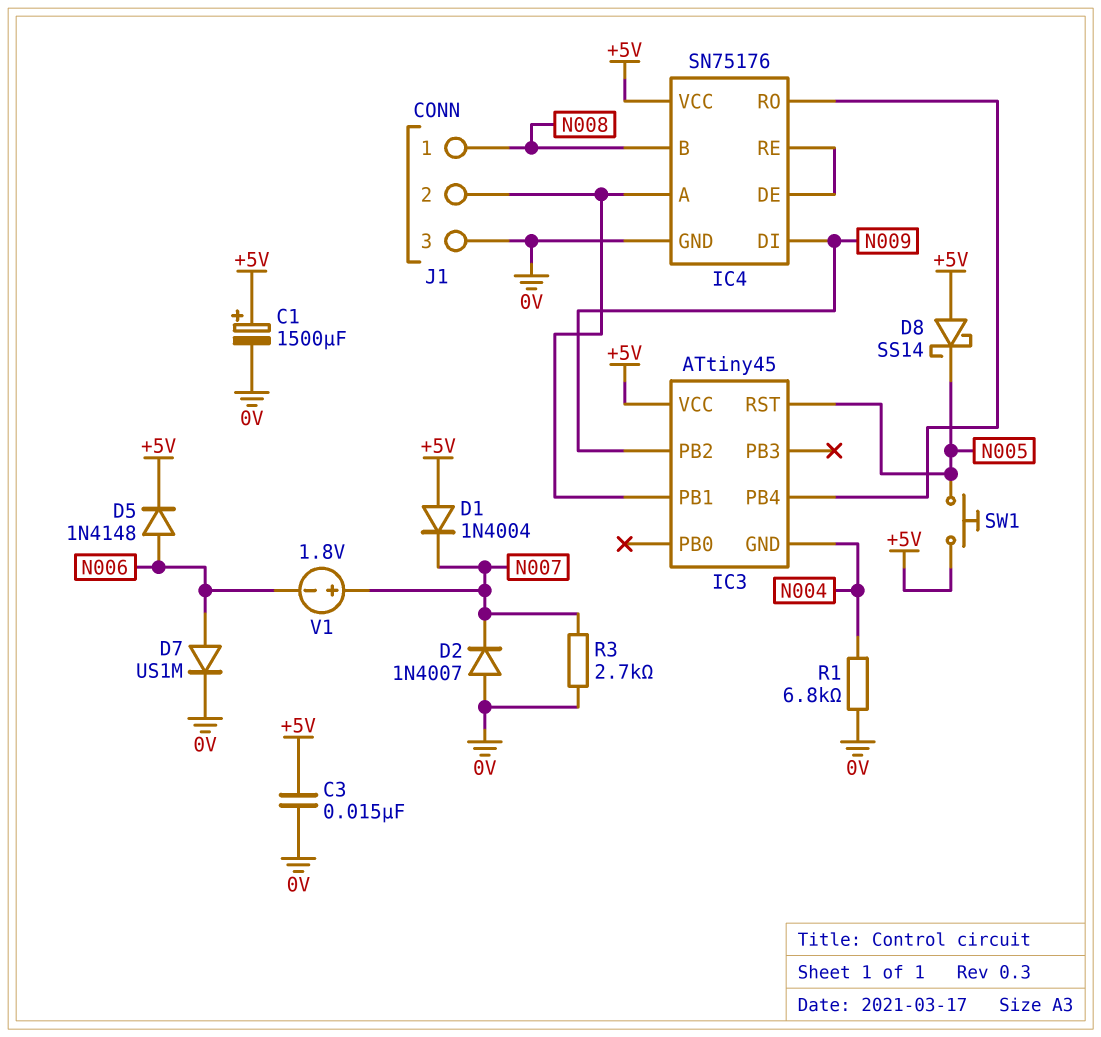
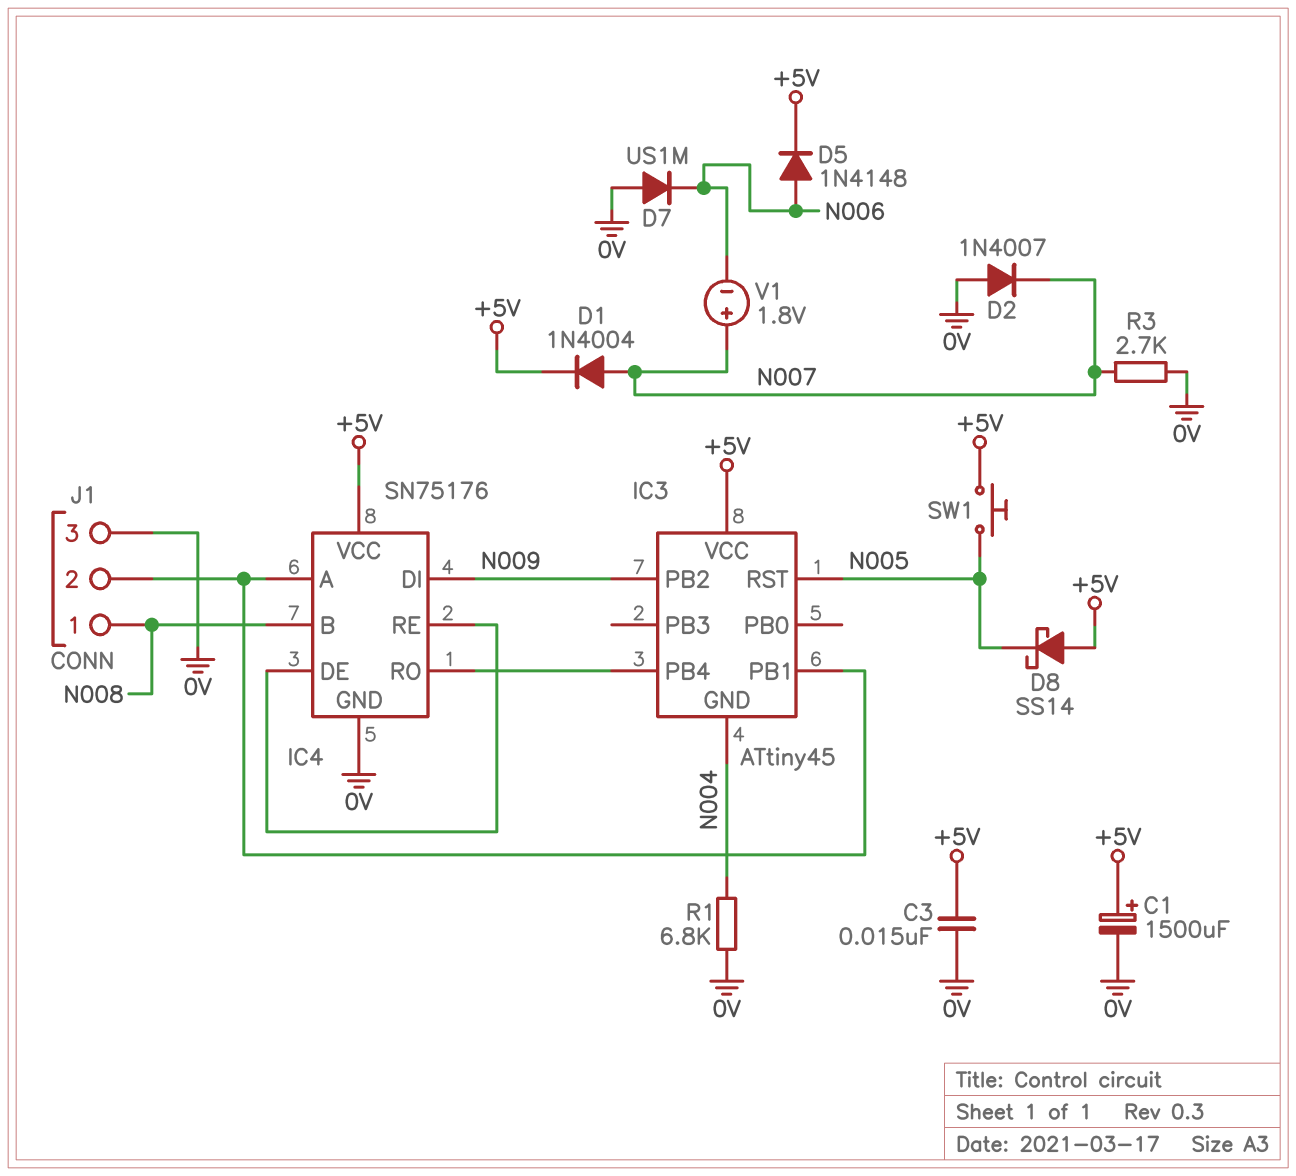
D1: diode 1N4004 (A +5V, K N007) -> diode 1N4004 (A N007, K +5V)
D7: diode US1M (A N006, K 0V) -> diode US1M (A 0V, K N006)

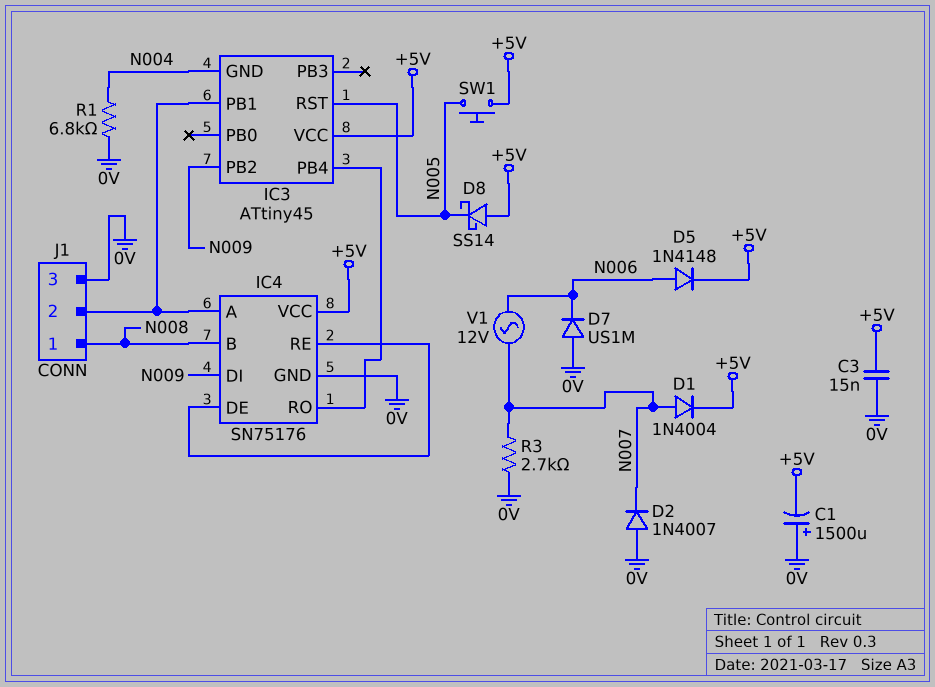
C1: 1500uF (plus +5V, minus 0V) -> 1500uF (plus 0V, minus +5V)
V1: 1.8V (plus N007, minus N006) -> AC 12V (N006, N007)

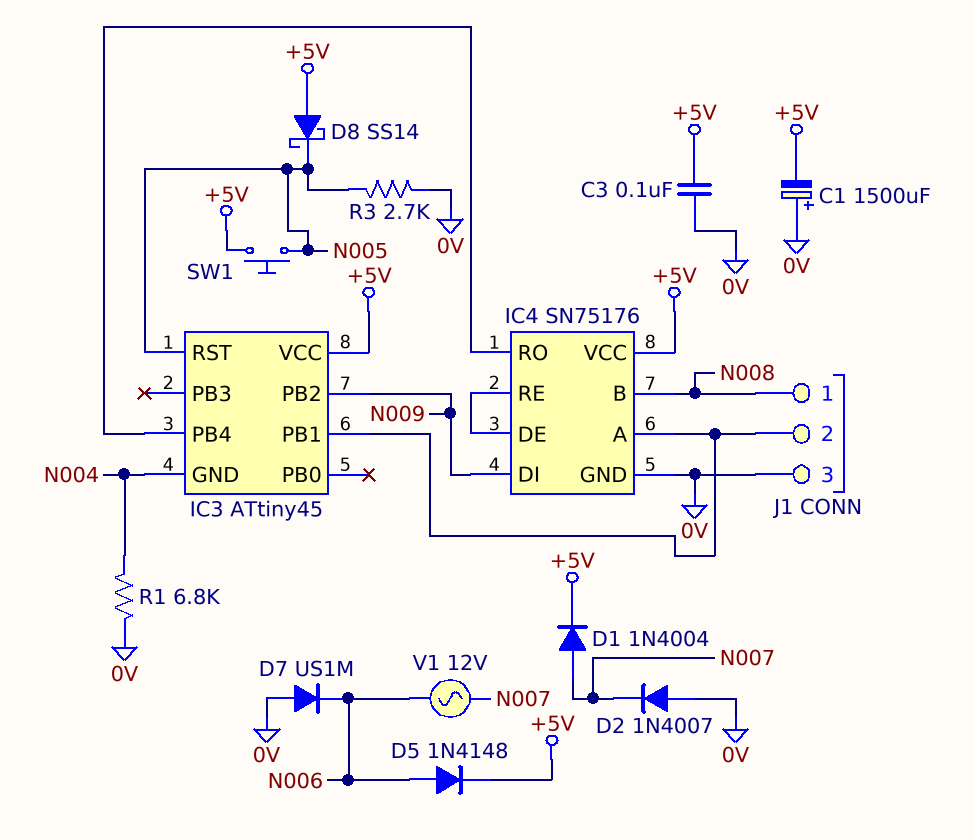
C3: 15nF (+5V, 0V) -> 100nF (+5V, 0V)
R3: 2.7k (0V, N007) -> 2.7k (0V, N005)

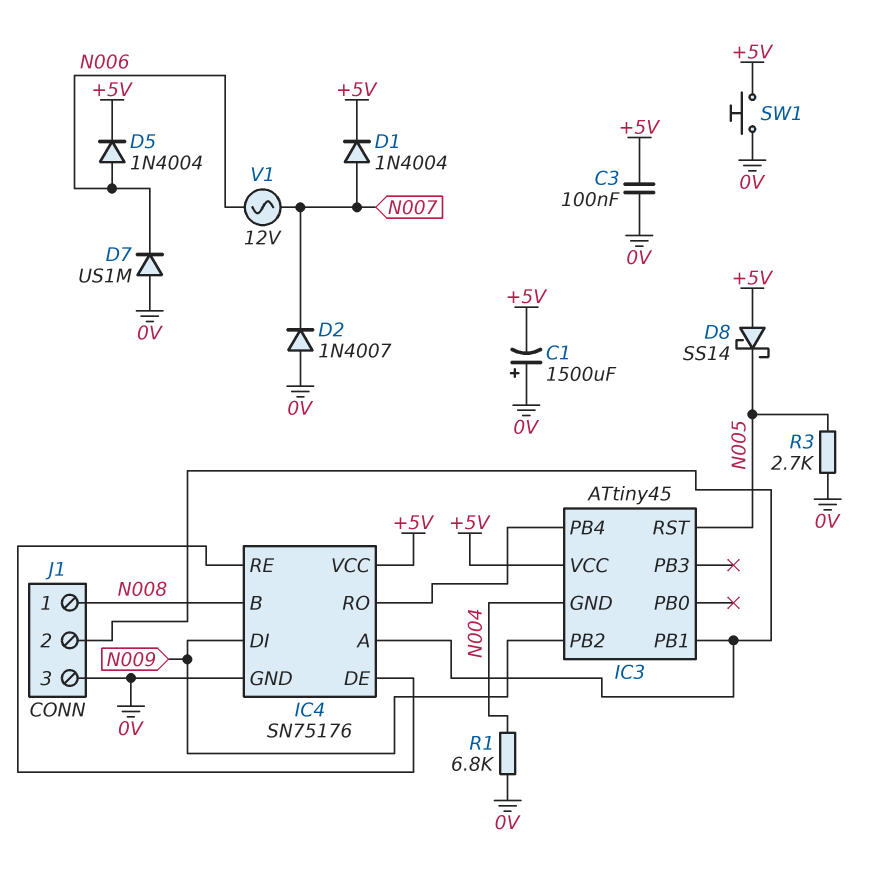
D5: diode 1N4148 (A N006, K +5V) -> diode 1N4004 (A N006, K +5V)
SW1: button (+5V, N005) -> button (+5V, 0V)

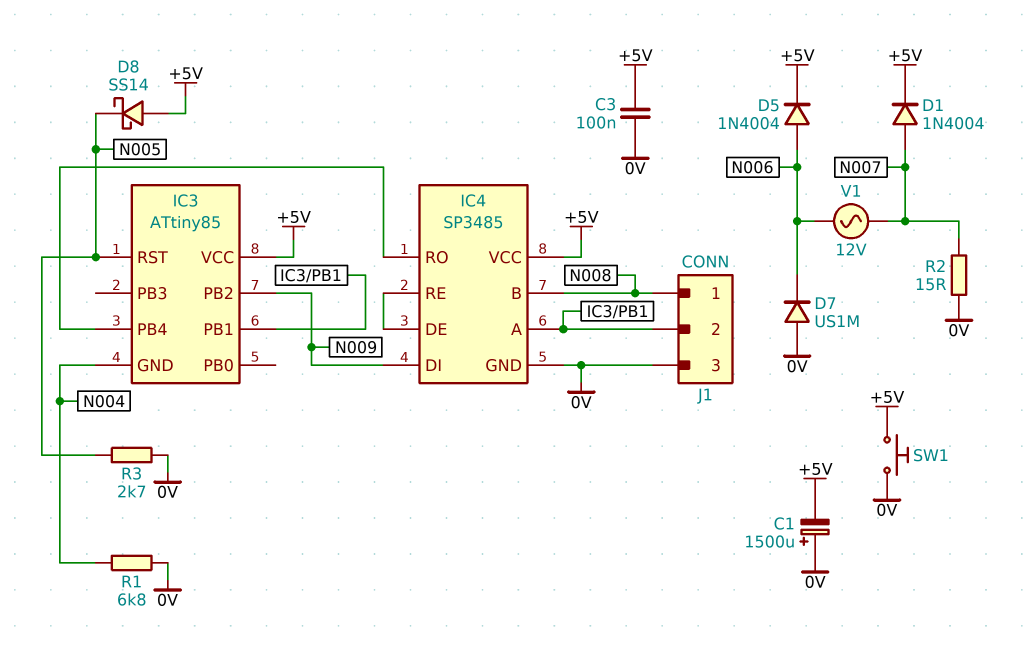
D2: diode 1N4007 (A 0V, K N007) -> none
IC3: ATtiny45 -> ATtiny85
IC4: SN75176 -> SP3485
R2: none -> 15 (0V, N007)

